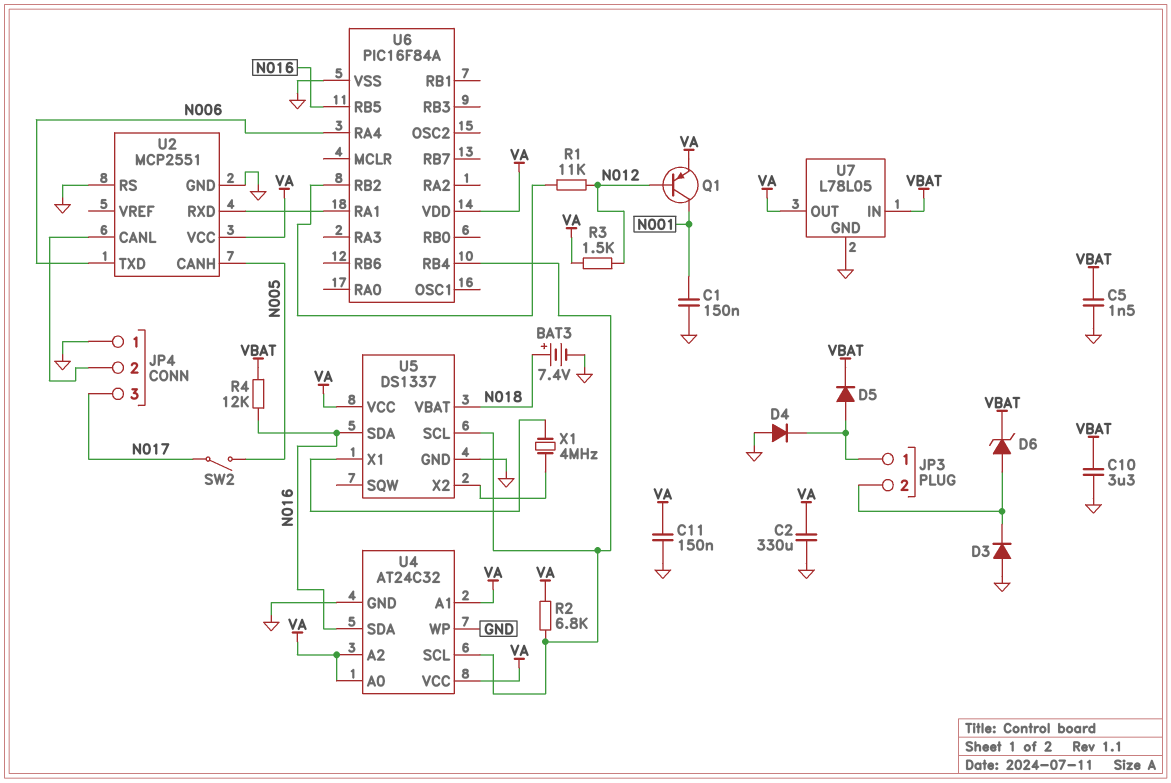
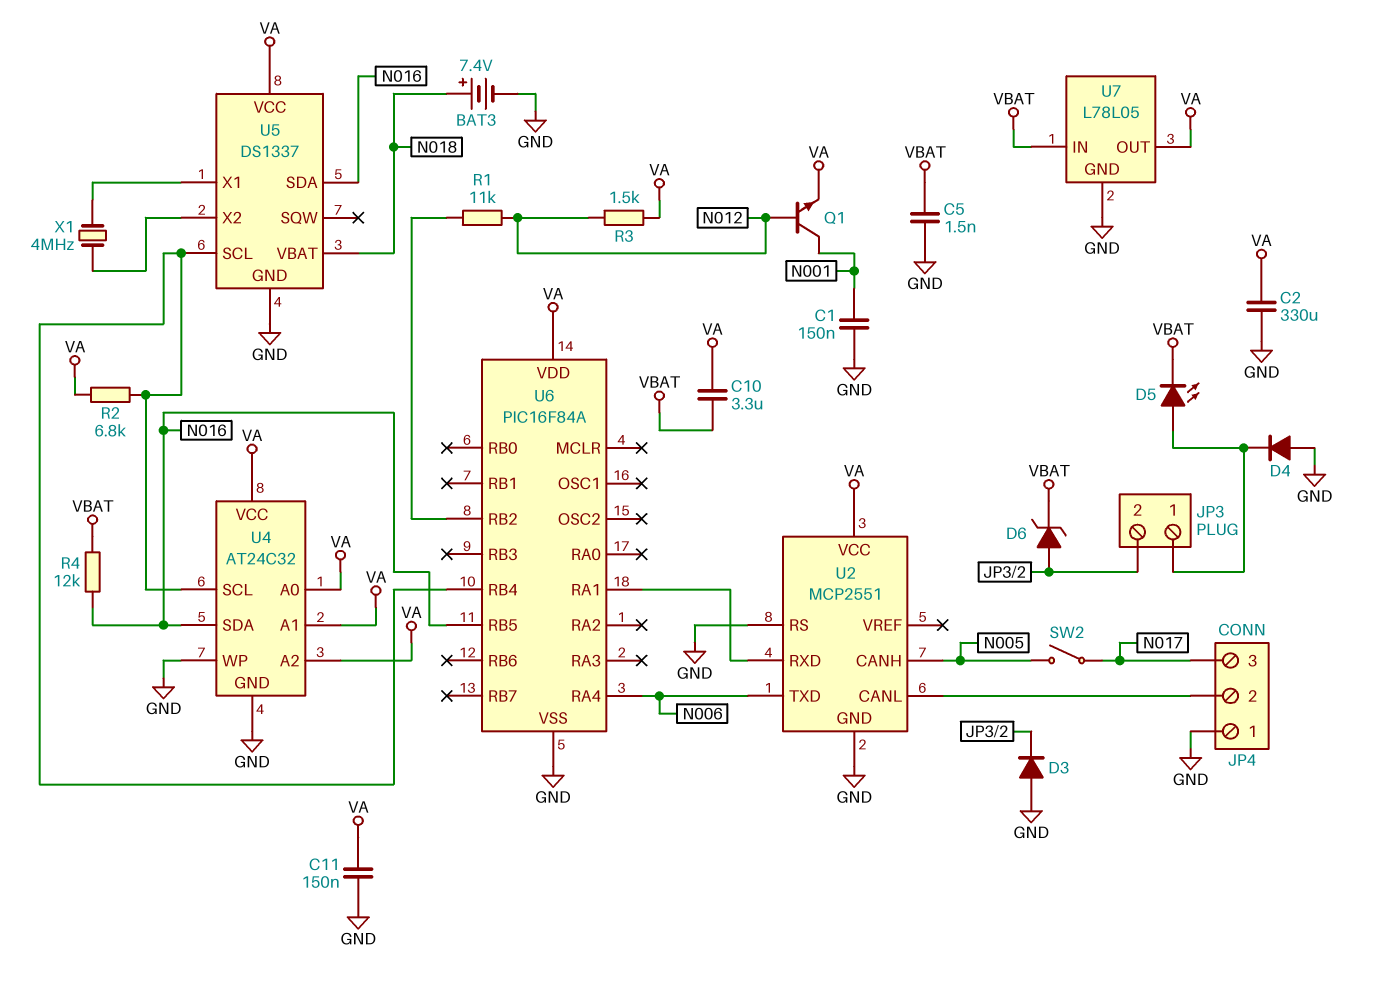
C10: 3.3uF (GND, VBAT) -> 3.3uF (VA, VBAT)
D5: diode (A JP3/1, K VBAT) -> LED (A JP3/1, K VBAT)
Q1: PNP (B N012, C N001, E VA) -> NPN (B N012, C N001, E VA)

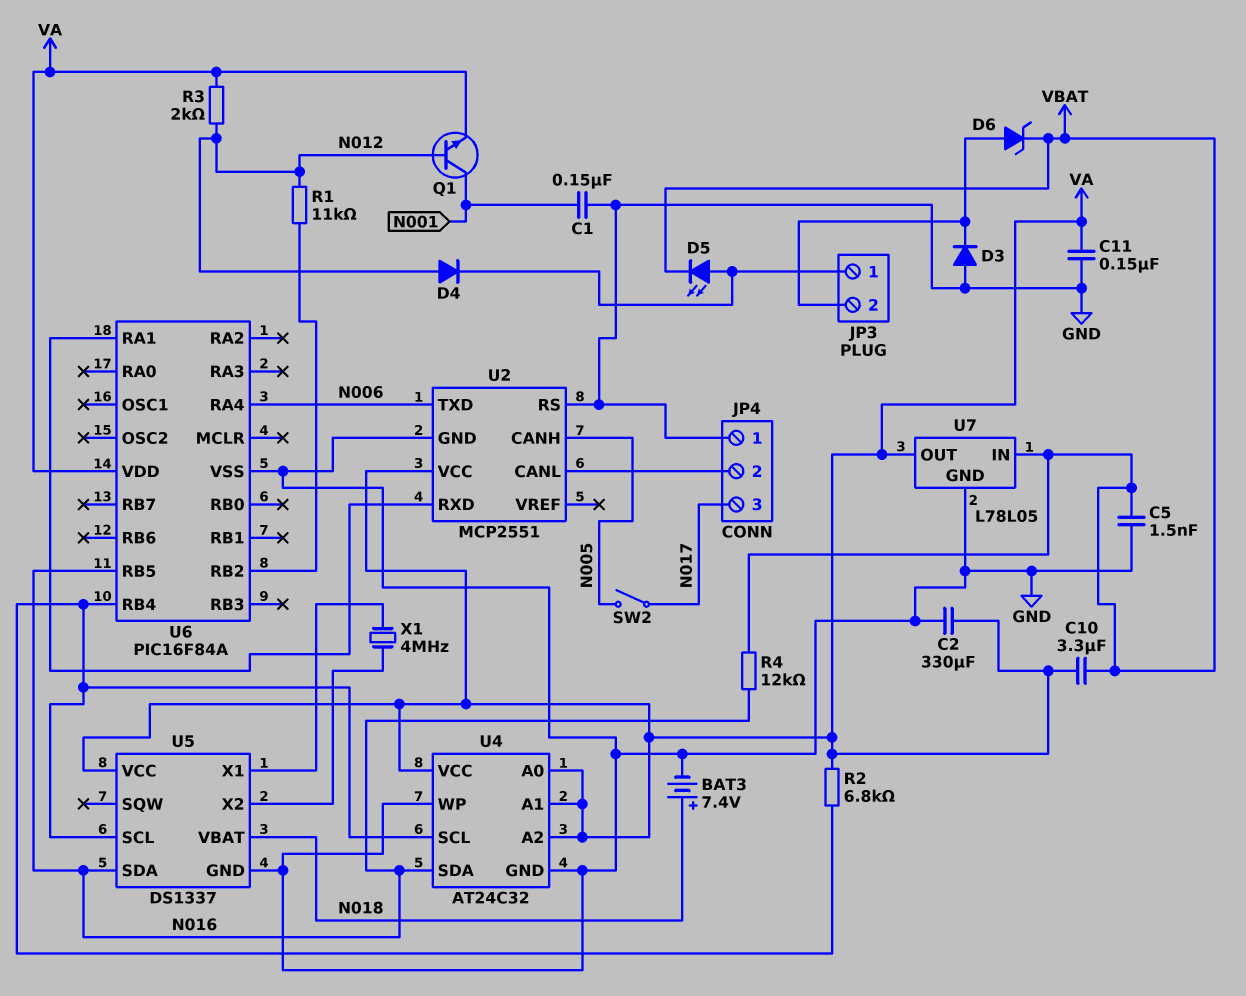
D4: diode (A GND, K JP3/1) -> diode (A N012, K JP3/1)
R3: 1.5k (N012, VA) -> 2k (N012, VA)

